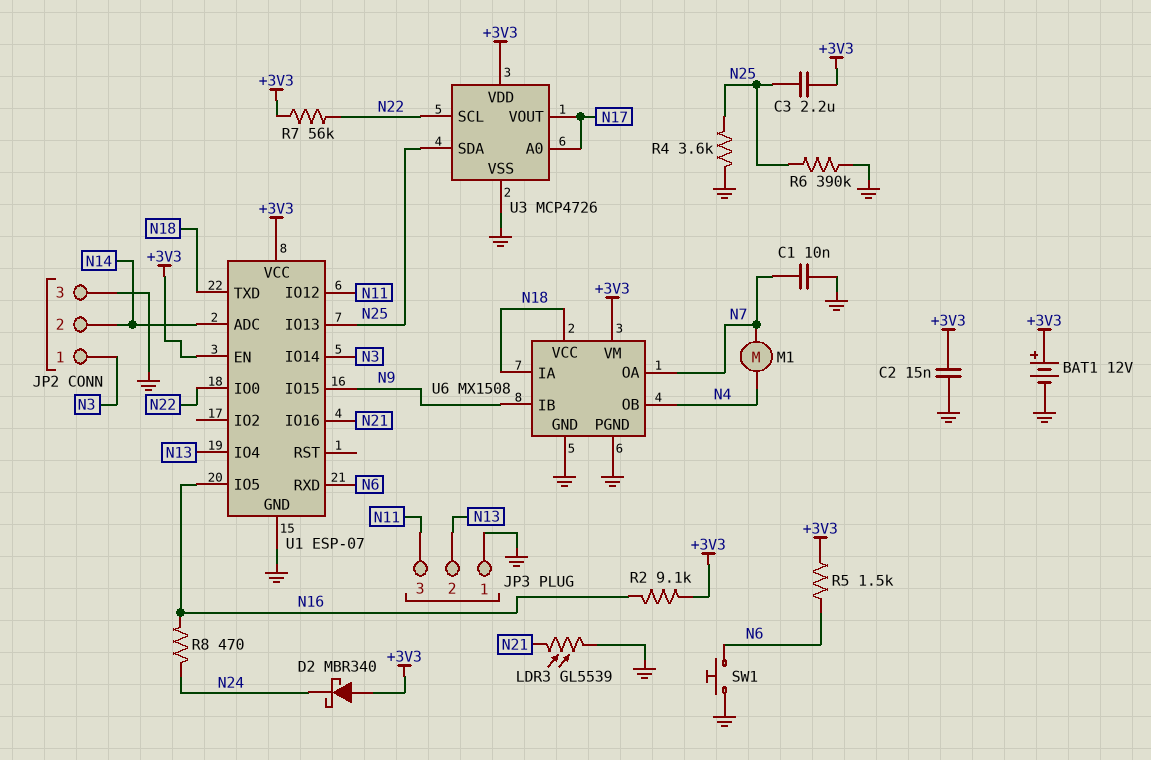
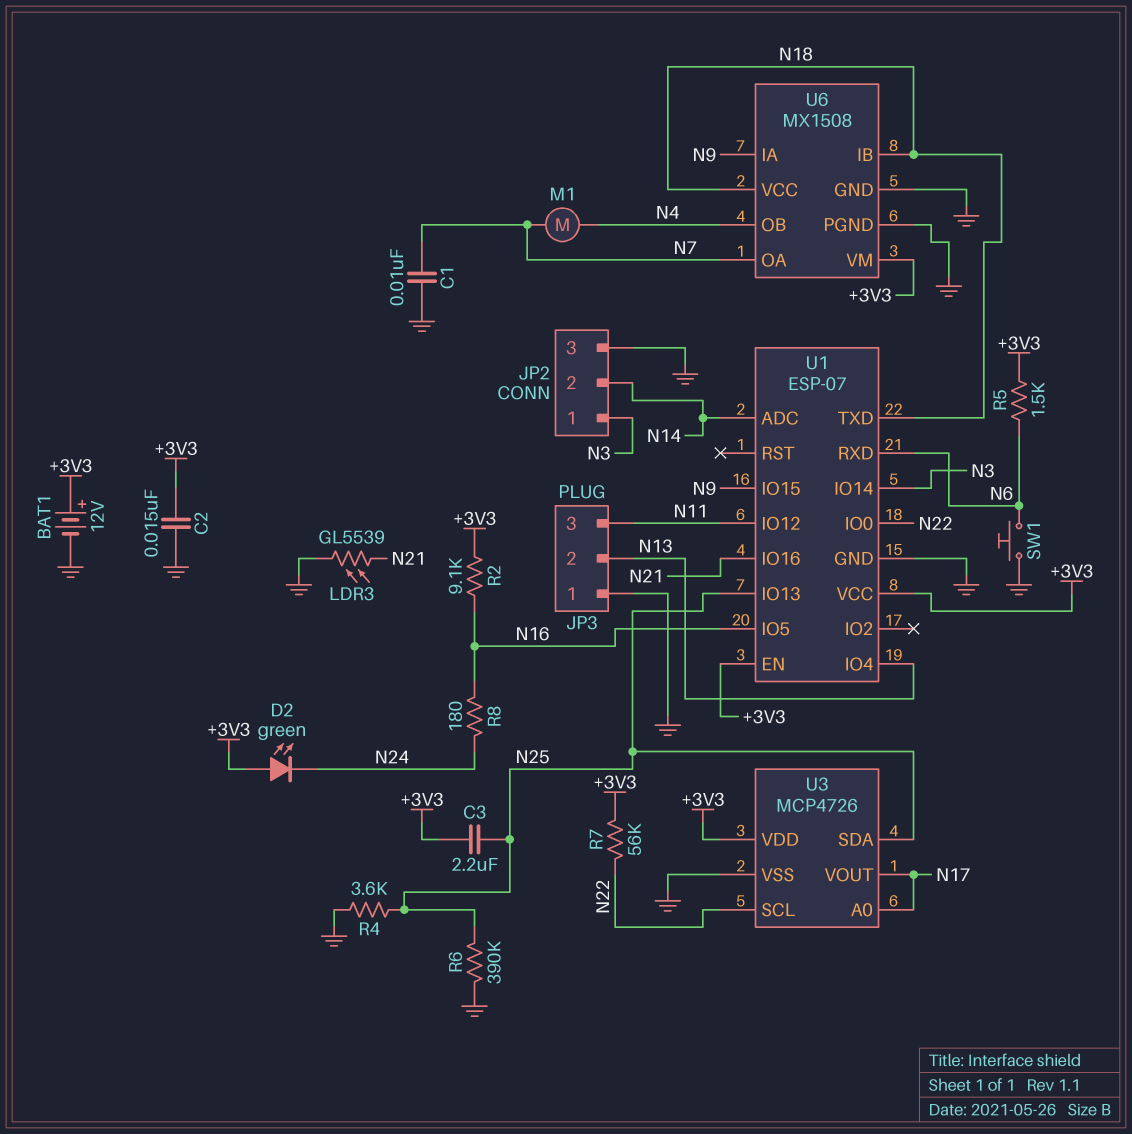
D2: schottky MBR340 (A +3V3, K N24) -> LED green (A +3V3, K N24)
R8: 470 (N16, N24) -> 180 (N16, N24)
U6 pin IA: N18 -> N9
U6 pin IB: N9 -> N18

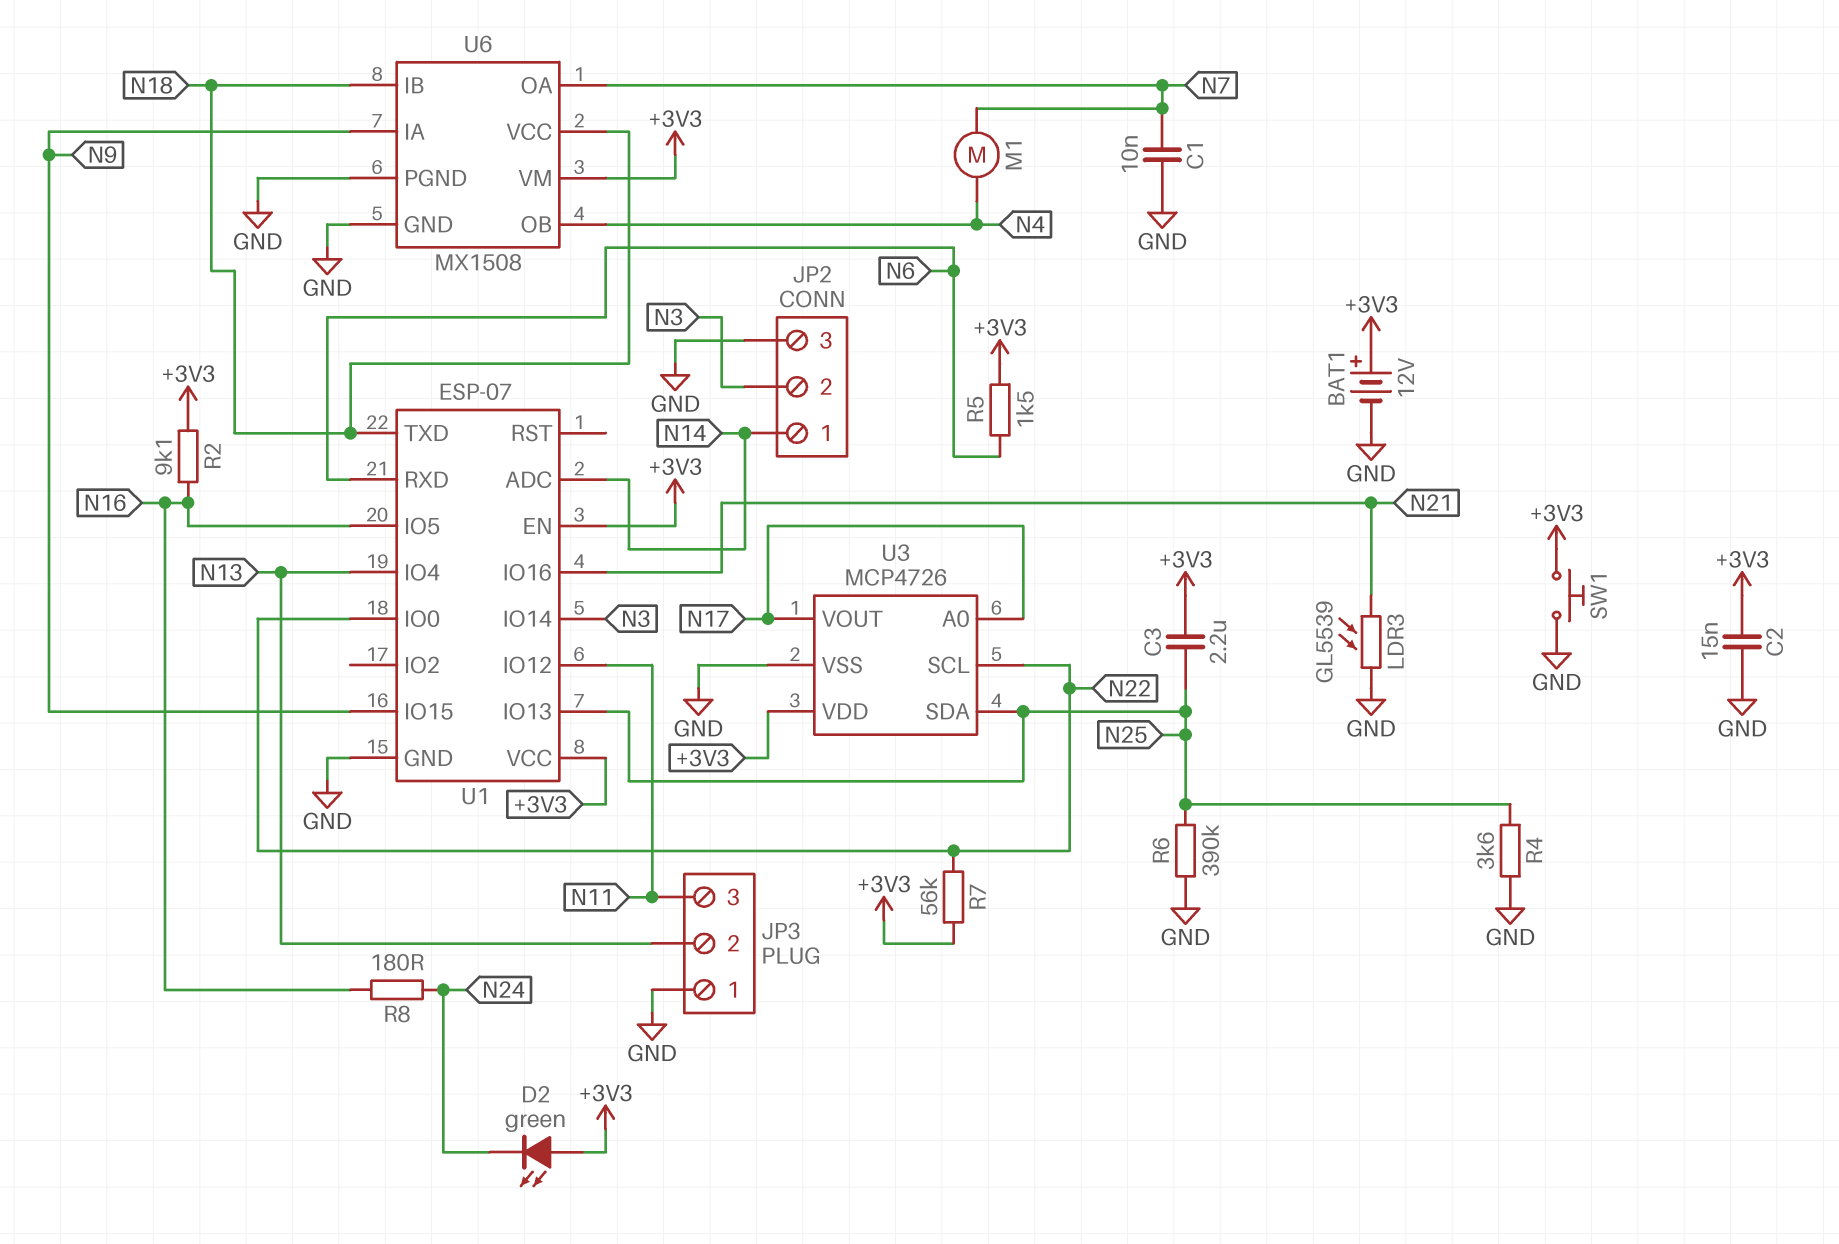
JP2 pin 1: N3 -> N14
JP2 pin 2: N14 -> N3
SW1: button (GND, N6) -> button (+3V3, GND)

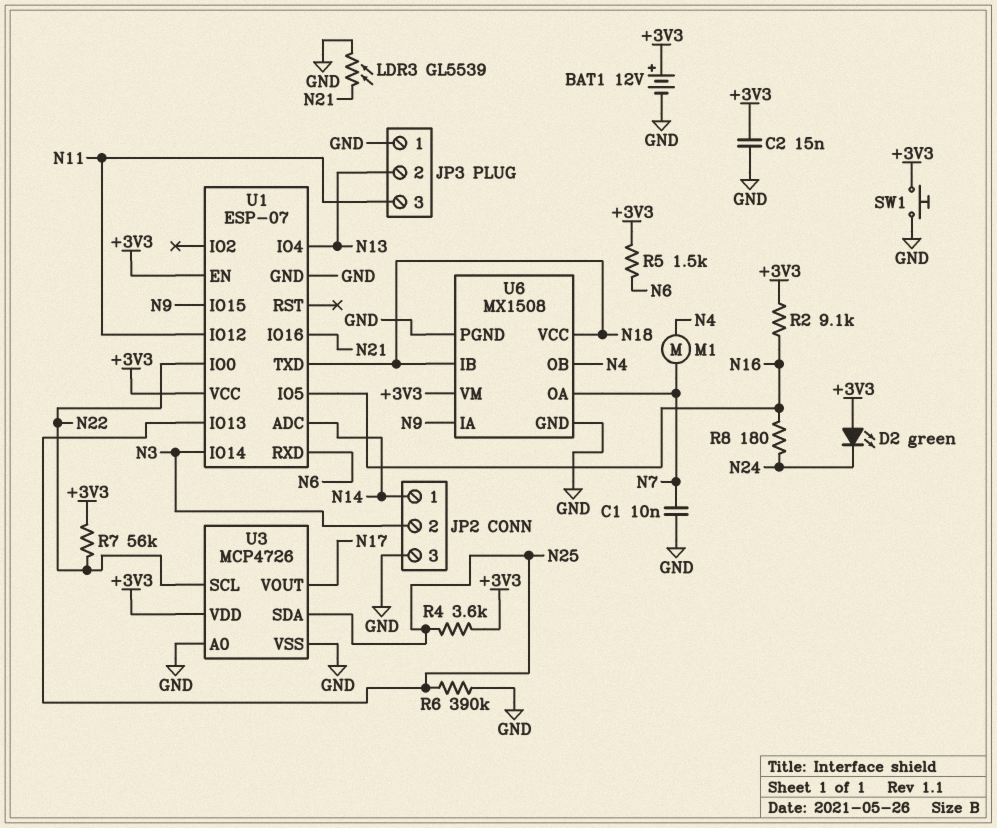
C3: 2.2uF (+3V3, N25) -> none
R4: 3.6k (GND, N25) -> 3.6k (+3V3, N25)
U3 pin A0: N17 -> GND

